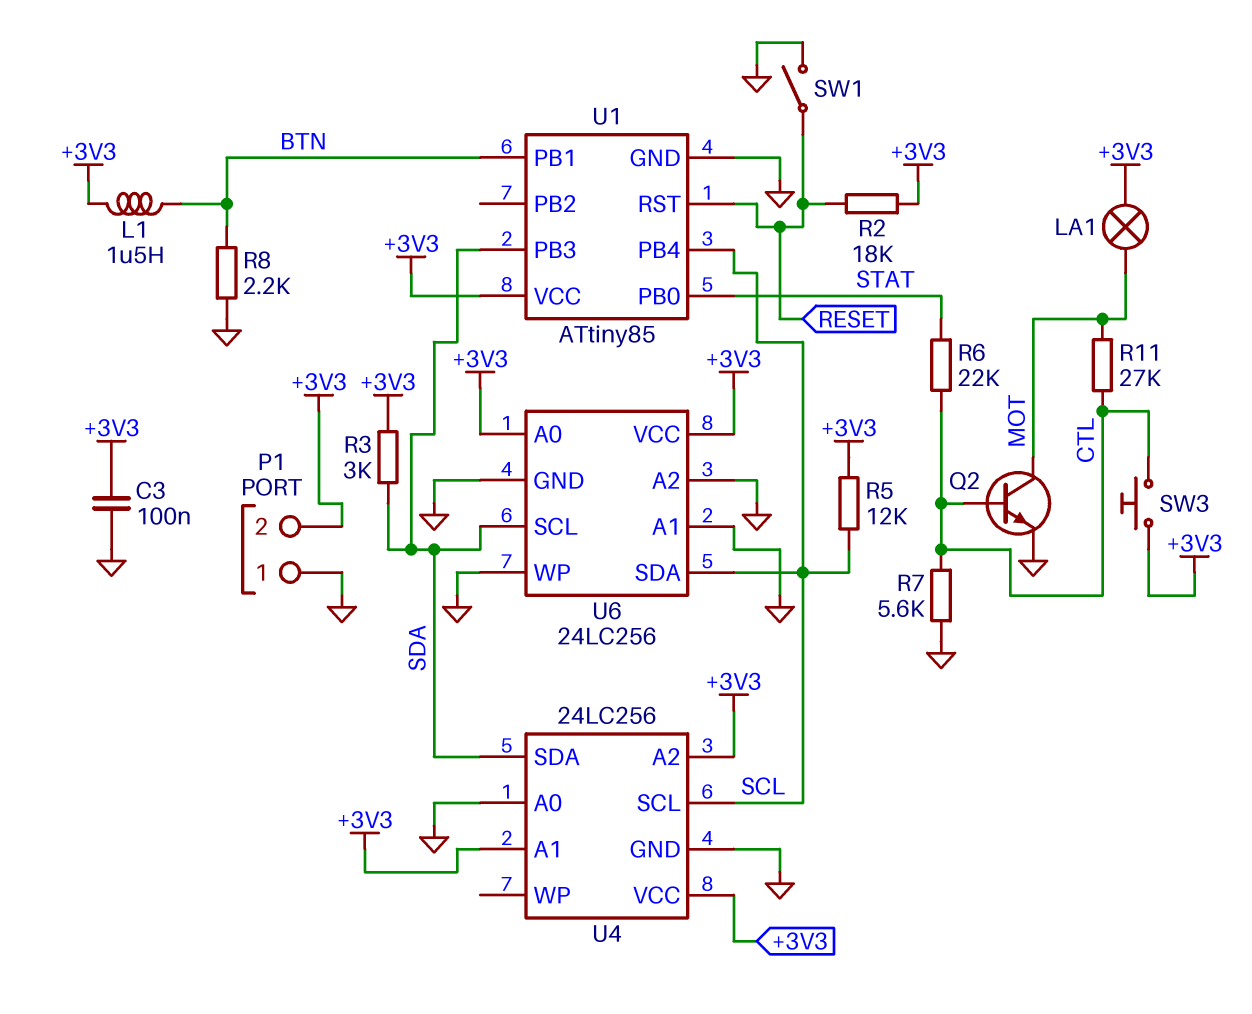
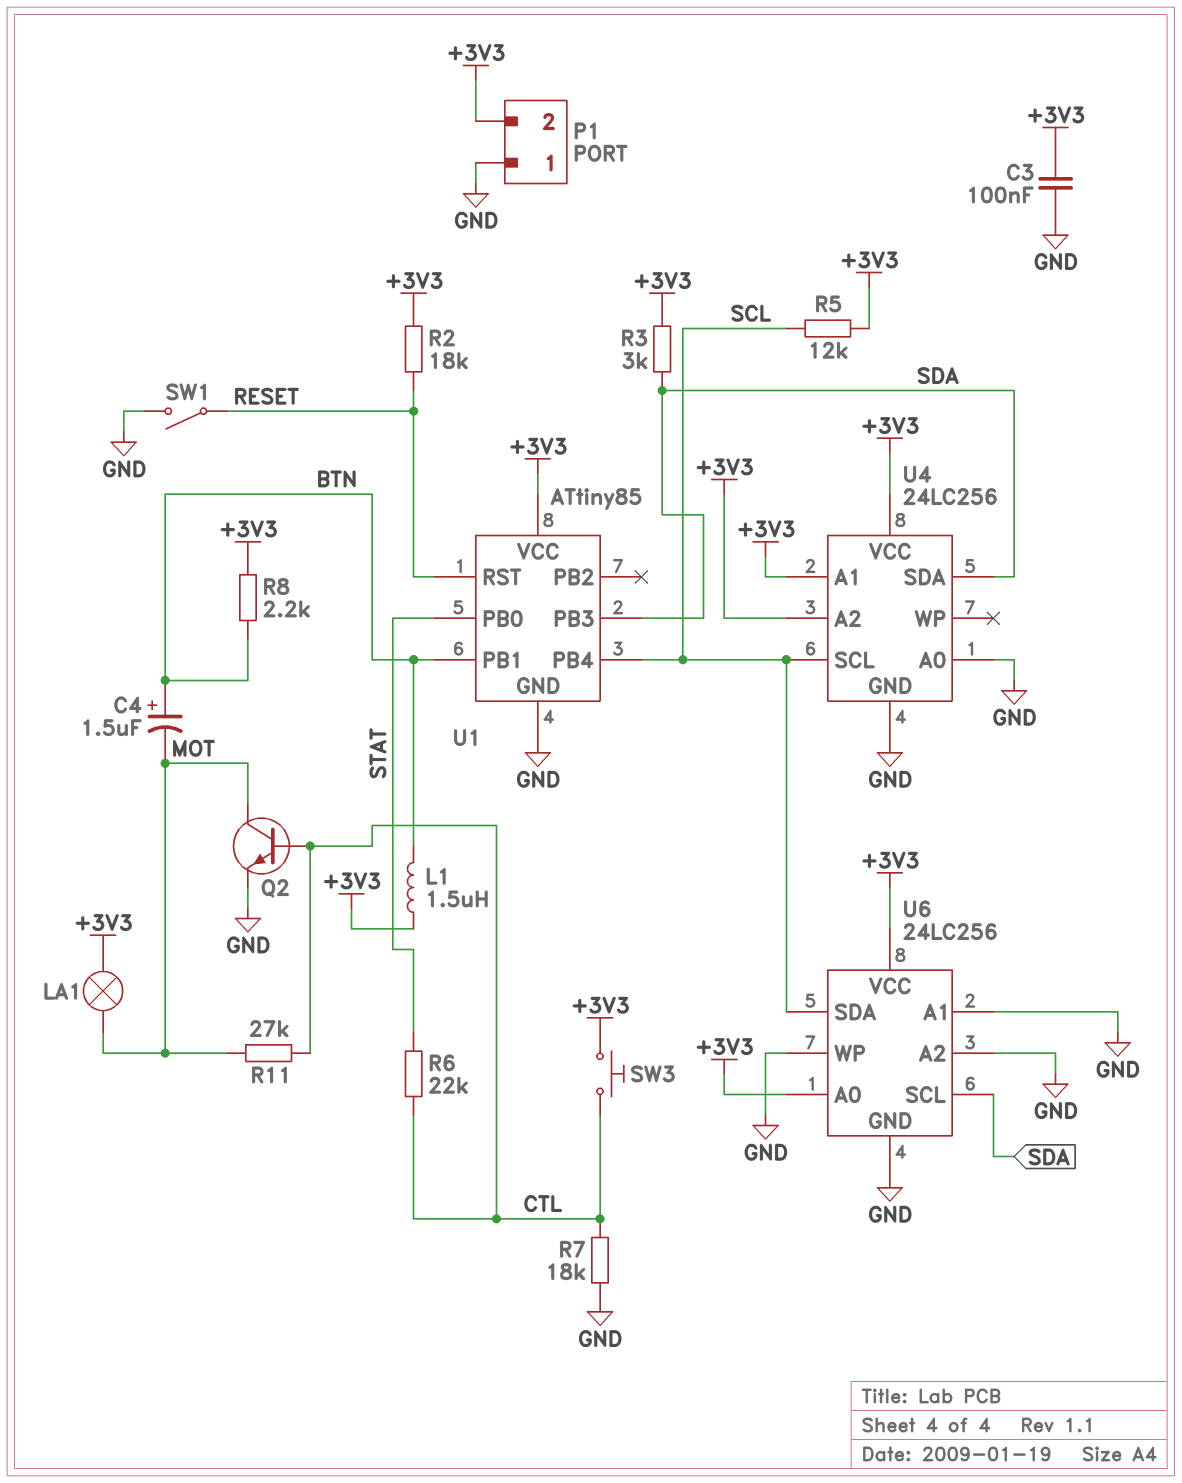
C4: none -> 1.5uF (plus BTN, minus MOT)
R7: 5.6k (CTL, GND) -> 18k (CTL, GND)
R8: 2.2k (BTN, GND) -> 2.2k (+3V3, BTN)

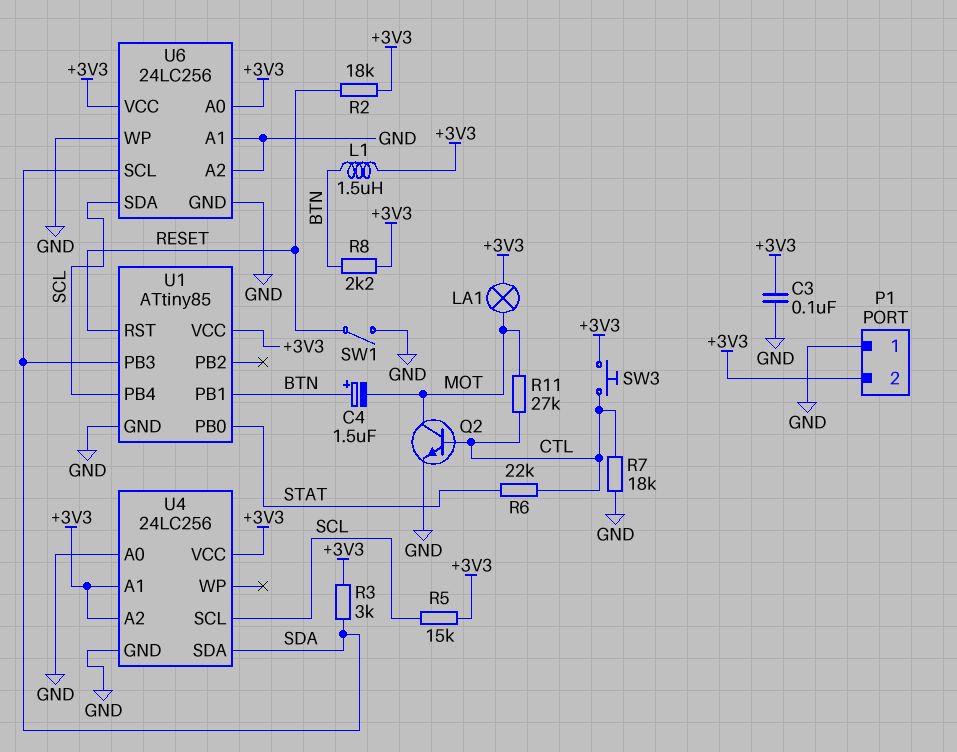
R5: 12k (+3V3, SCL) -> 15k (+3V3, SCL)

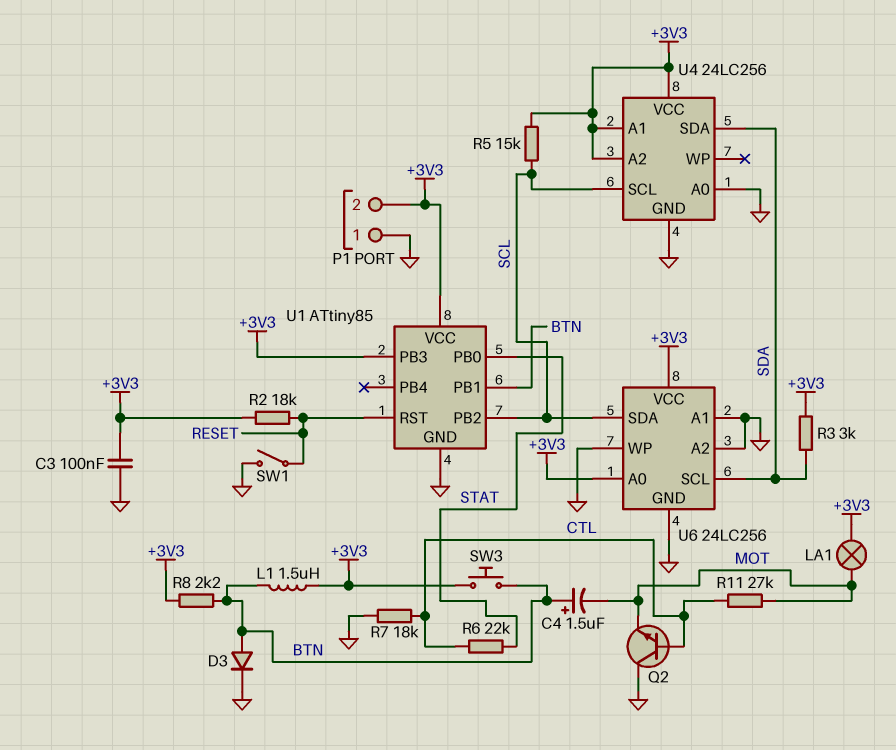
D3: none -> diode (A BTN, K GND)
Q2: NPN (B CTL, C MOT, E GND) -> NPN (B CTL, C GND, E MOT)
SW3: button (+3V3, CTL) -> button (+3V3, BTN)
U1 pin PB2: none -> SCL
U1 pin PB3: SDA -> +3V3
U1 pin PB4: SCL -> none

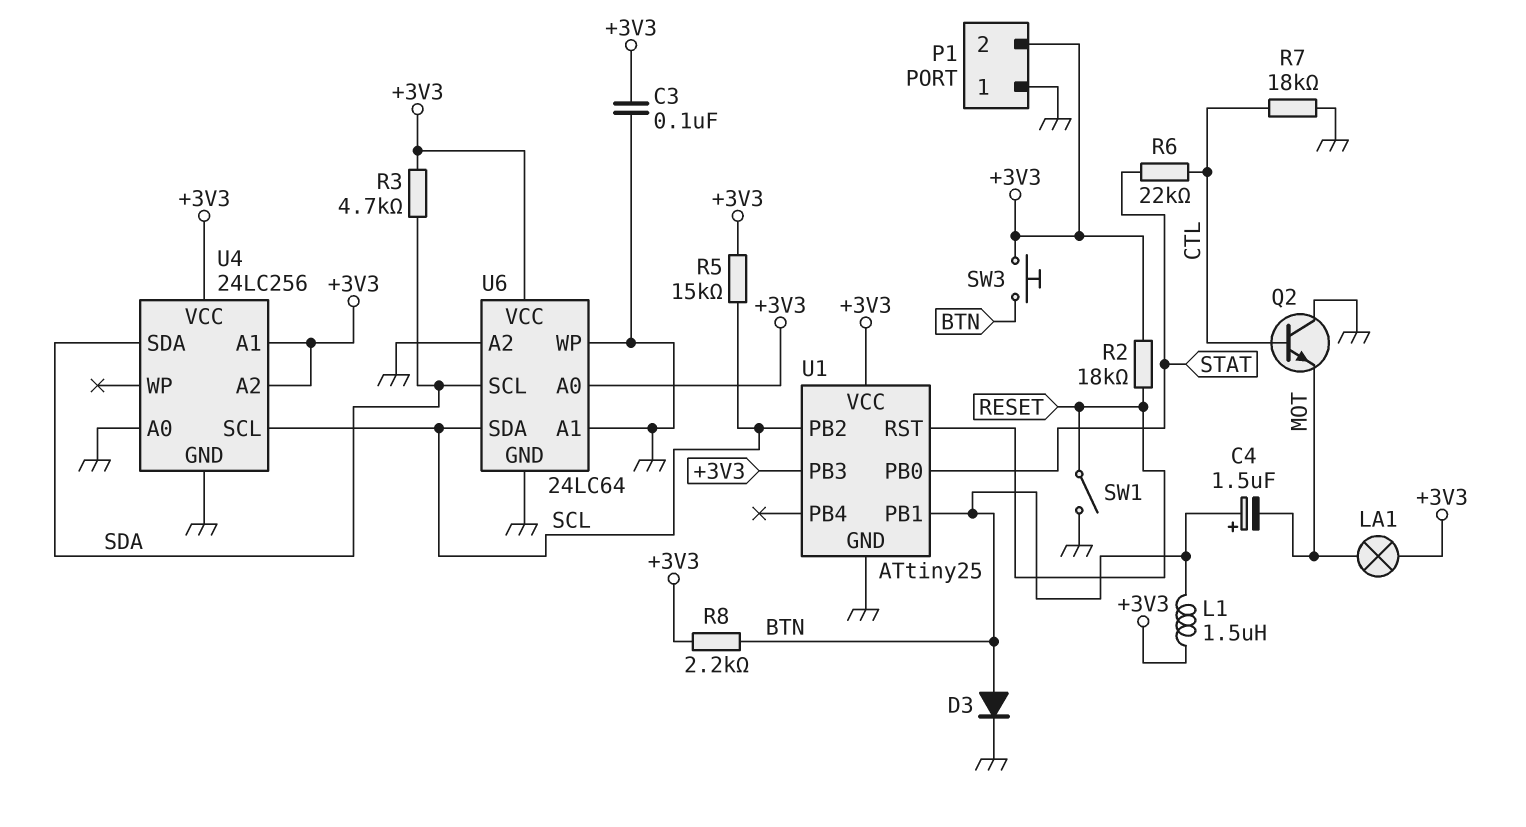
R3: 3k (+3V3, SDA) -> 4.7k (+3V3, SDA)
R11: 27k (CTL, MOT) -> none
U1: ATtiny85 -> ATtiny25
U6: 24LC256 -> 24LC64

